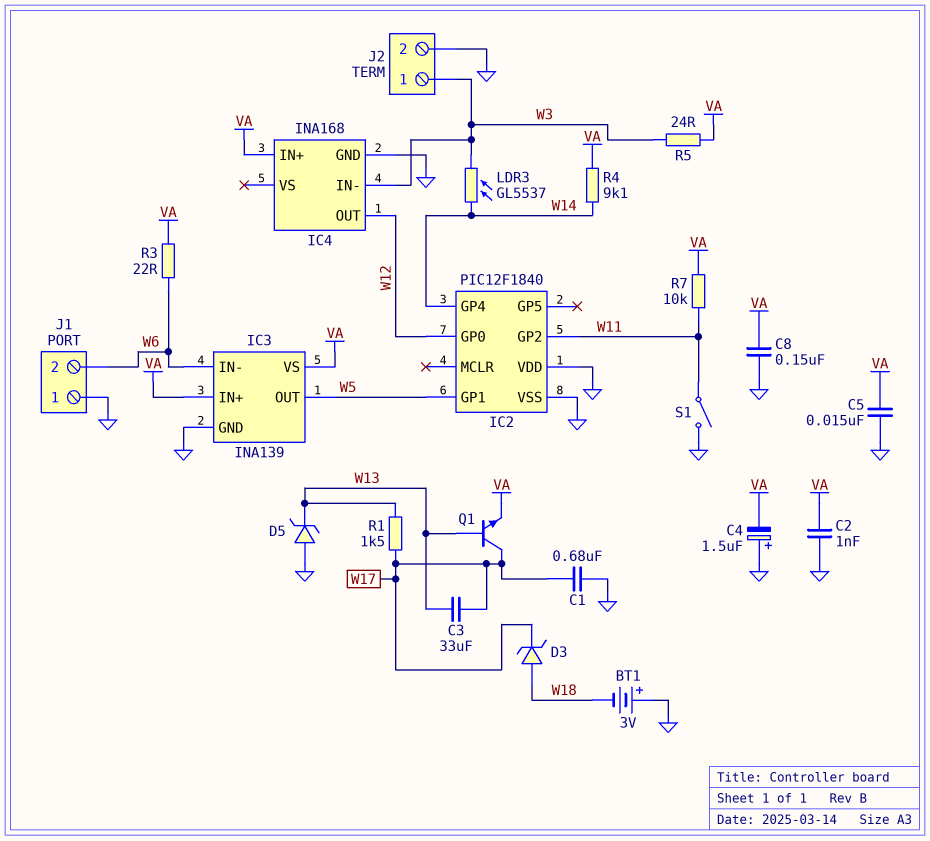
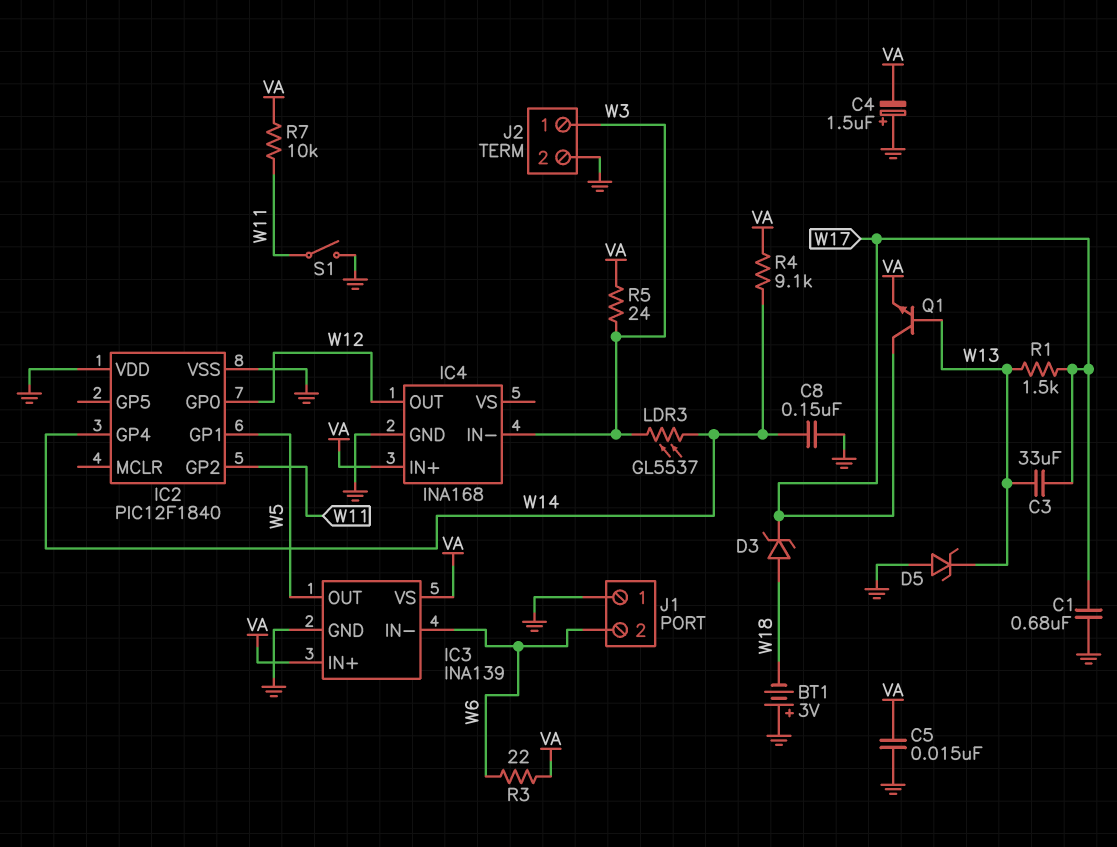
C2: 1nF (GND, VA) -> none
C8: 150nF (GND, VA) -> 150nF (GND, W14)

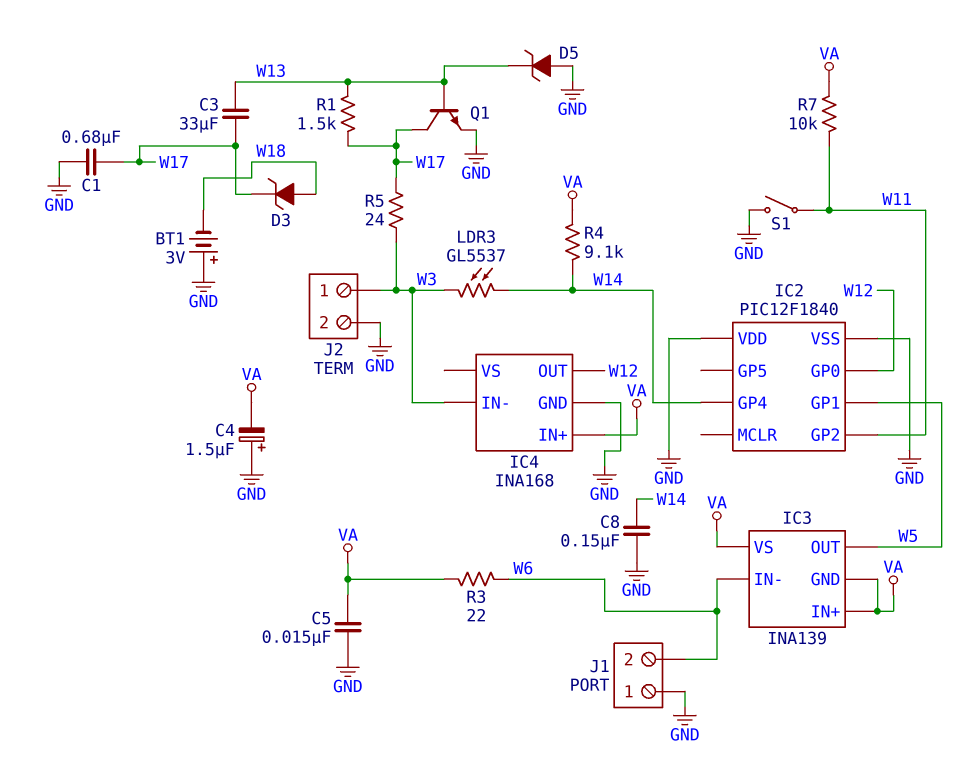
IC3 pin GND: GND -> VA
Q1: NPN (B W13, C W17, E VA) -> NPN (B W13, C W17, E GND)
R5: 24 (VA, W3) -> 24 (W3, W17)

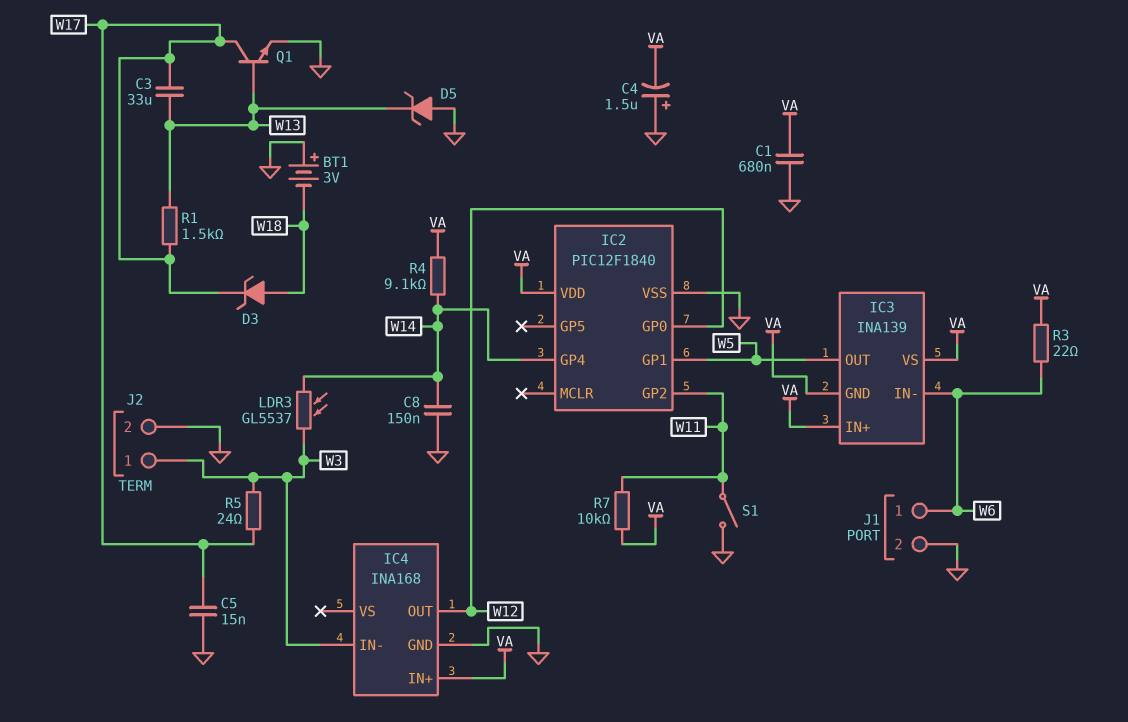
C1: 680nF (GND, W17) -> 680nF (GND, VA)
C5: 15nF (GND, VA) -> 15nF (GND, W17)
IC2 pin VDD: GND -> VA
J1 pin 1: GND -> W6
J1 pin 2: W6 -> GND

